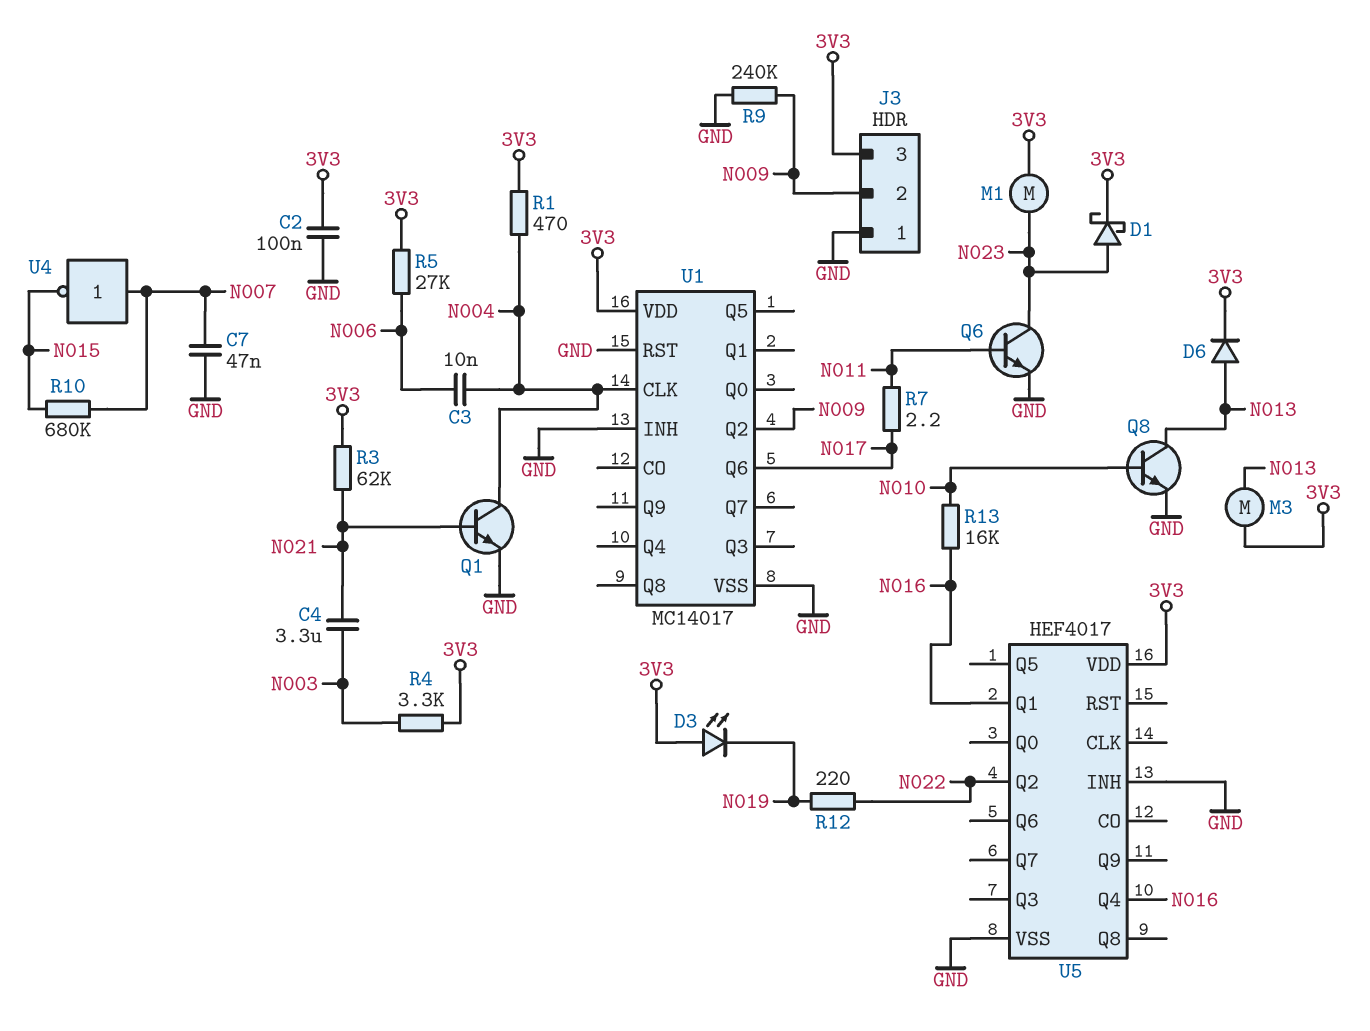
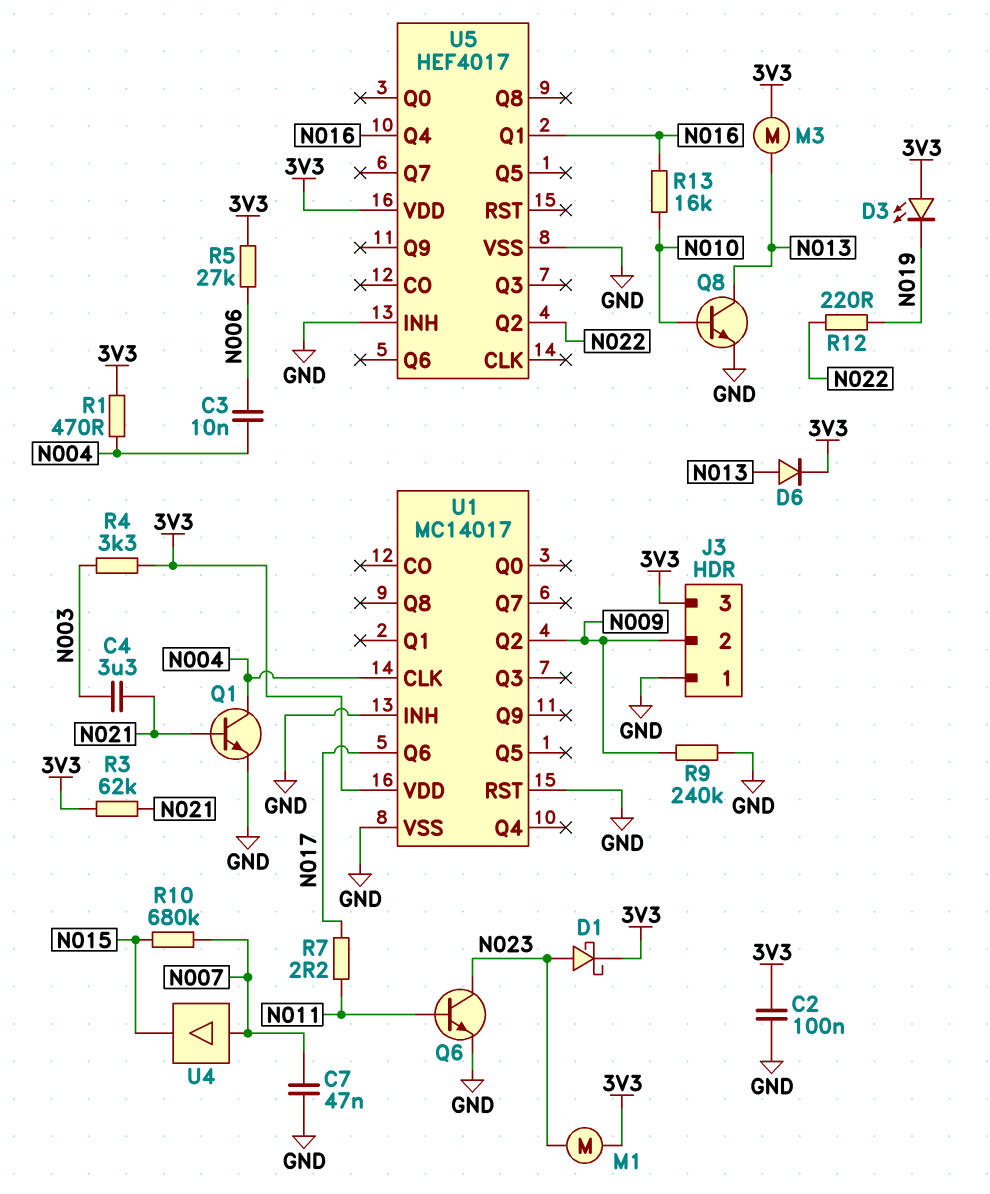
U4: NOT (in N007, out N015) -> buffer (in N007, out N015)

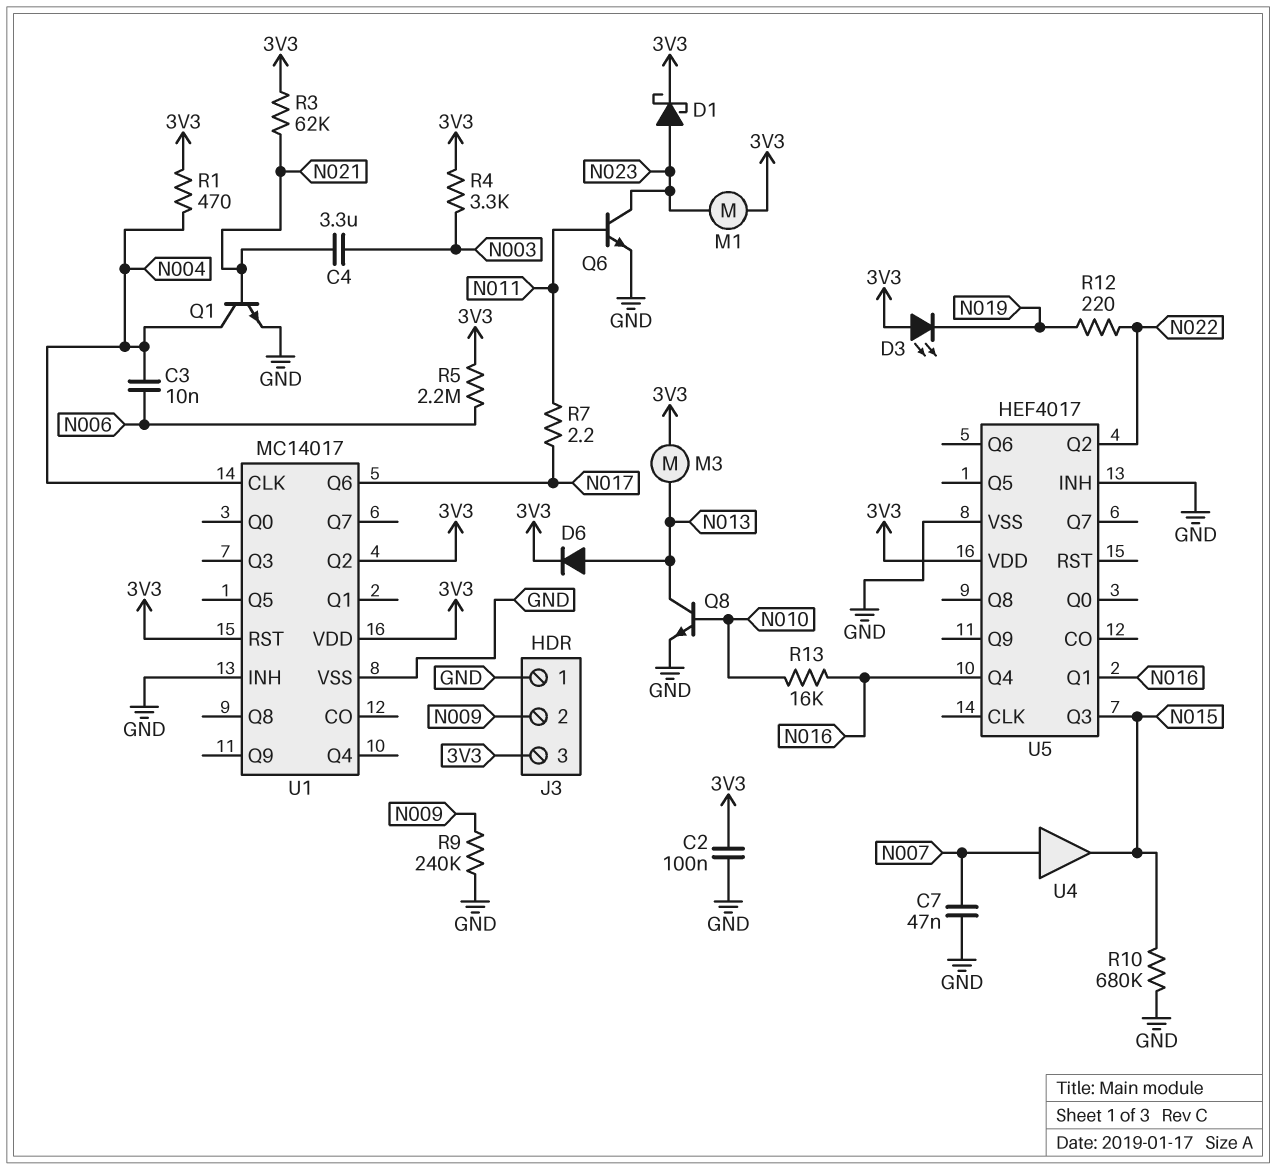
R5: 27k (3V3, N006) -> 2.2M (3V3, N006)
R10: 680k (N007, N015) -> 680k (GND, N015)
U1 pin Q2: N009 -> 3V3
U1 pin RST: GND -> 3V3
U5 pin Q3: none -> N015

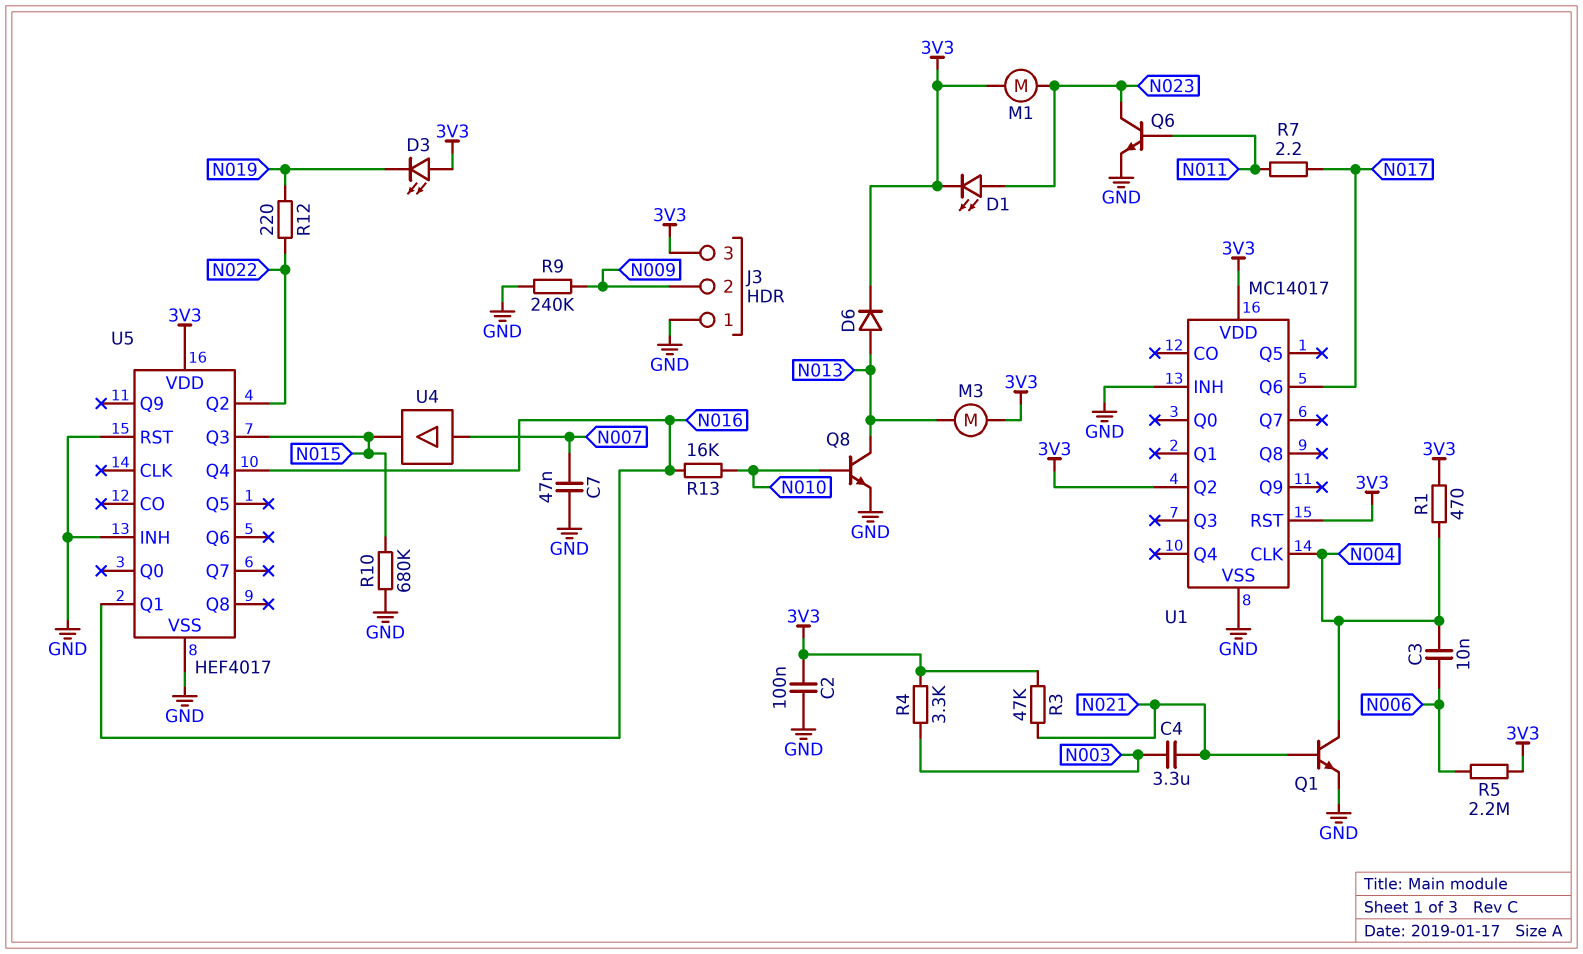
D1: schottky (A N023, K 3V3) -> LED (A N023, K 3V3)
R3: 62k (3V3, N021) -> 47k (3V3, N021)
U5 pin RST: none -> GND

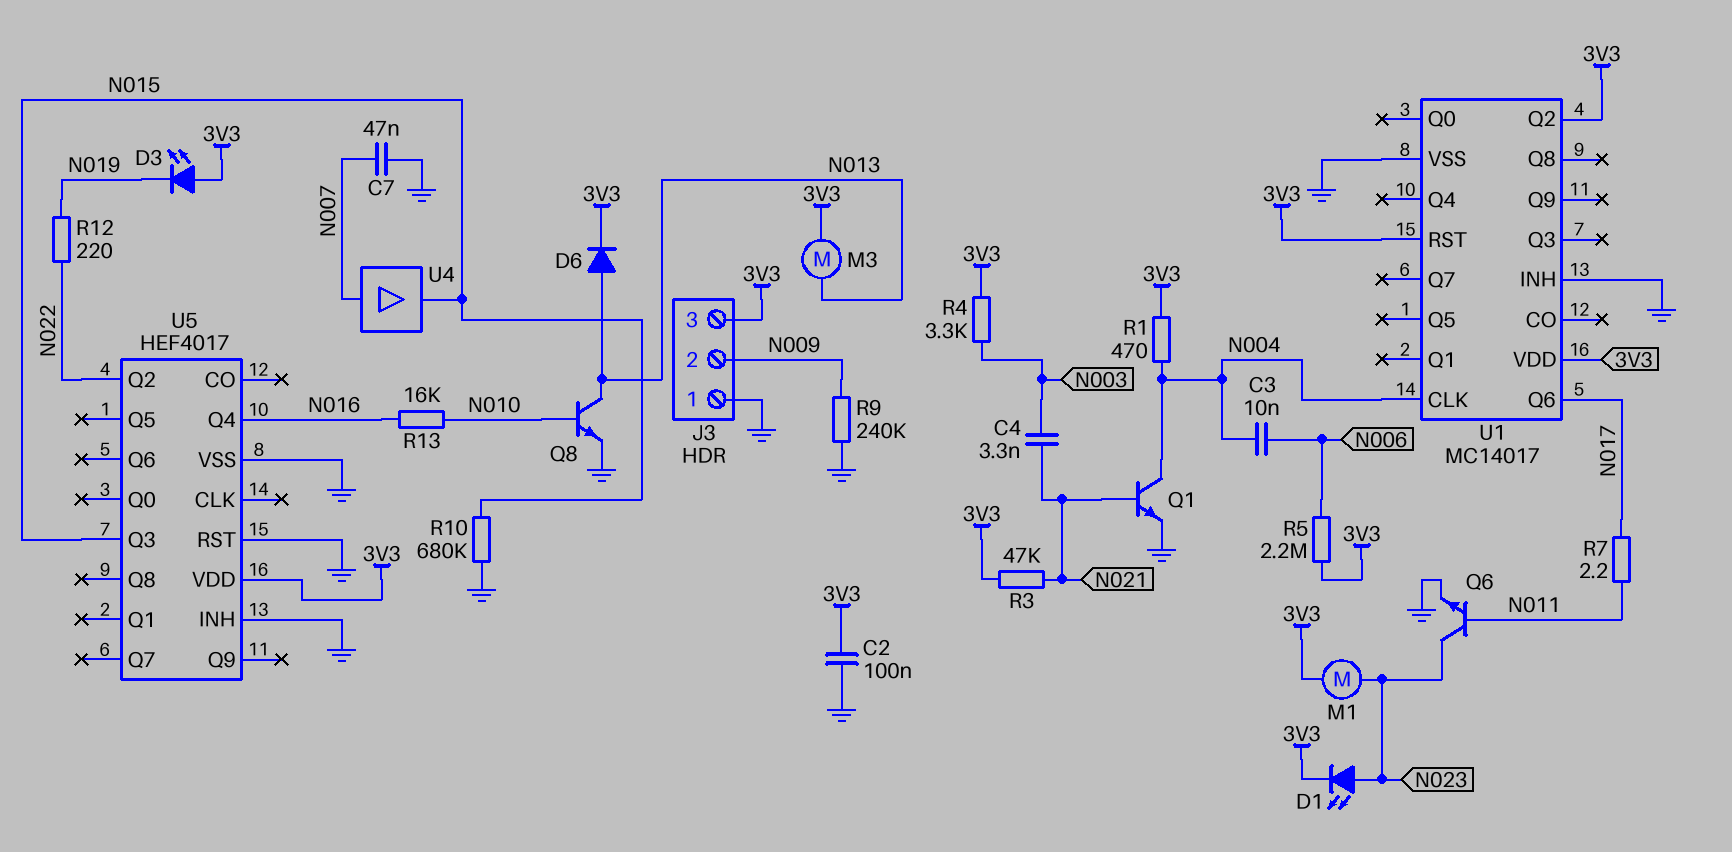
C4: 3.3uF (N003, N021) -> 3.3nF (N003, N021)
U5 pin Q1: N016 -> none

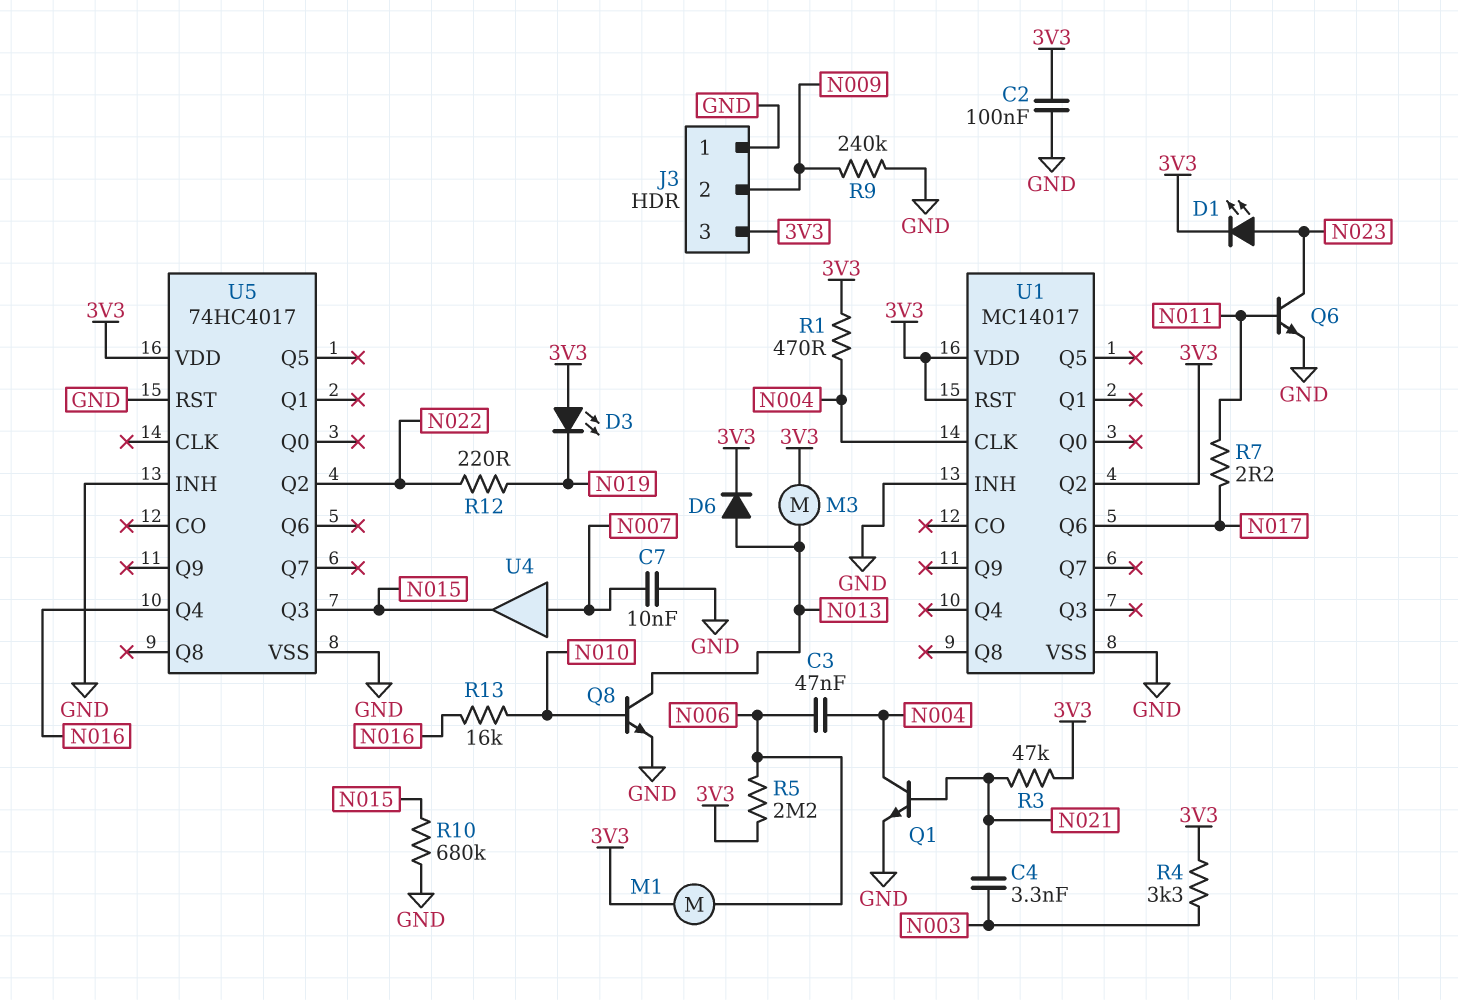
C3: 10nF (N004, N006) -> 47nF (N004, N006)
C7: 47nF (GND, N007) -> 10nF (GND, N007)
M1: motor (3V3, N023) -> motor (3V3, N006)
U5: HEF4017 -> 74HC4017

